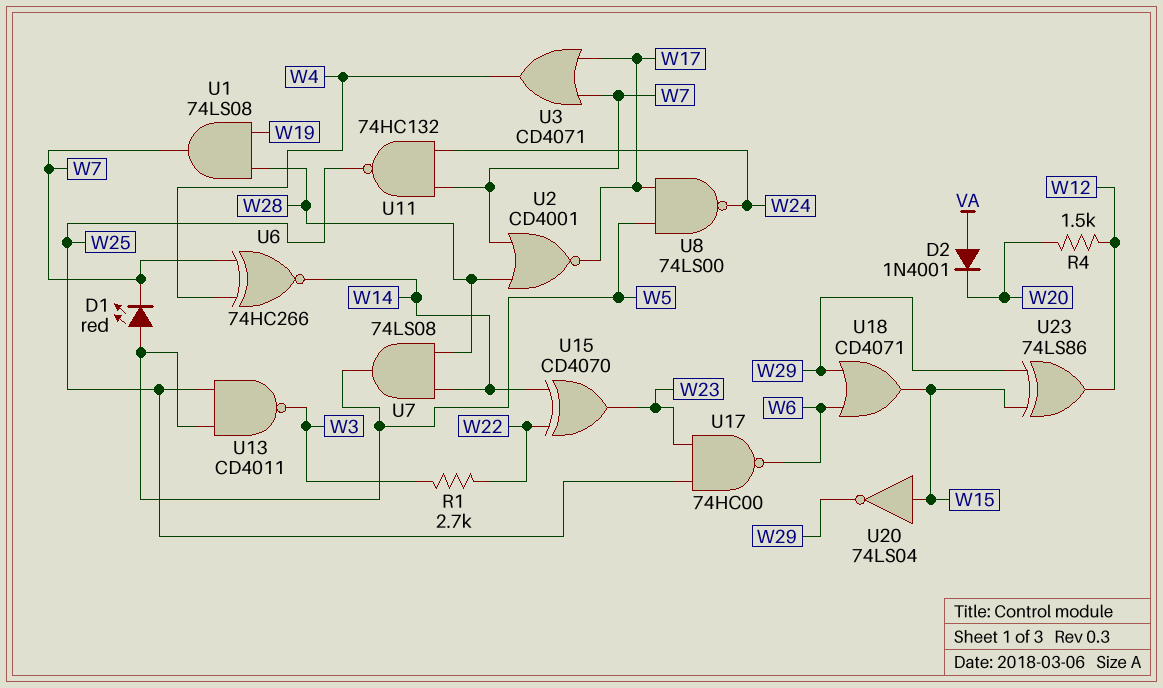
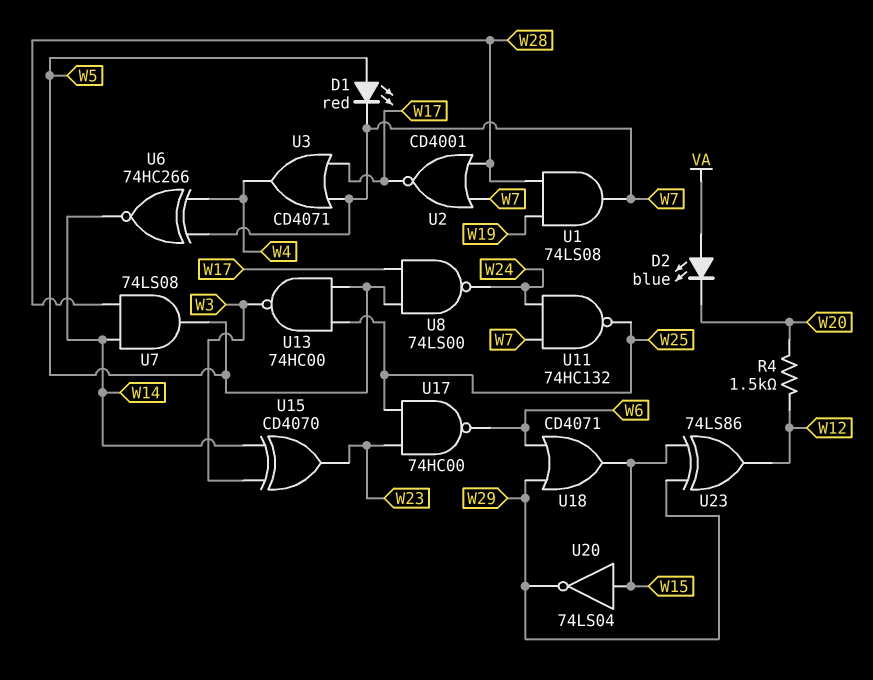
D2: diode 1N4001 (A VA, K W20) -> LED blue (A VA, K W20)
R1: 2.7k (W3, W22) -> none
U13: NAND CD4011 (in W5, in W25, out W3) -> NAND 74HC00 (in W5, in W25, out W3)
U15: XOR CD4070 (in W14, in W22, out W23) -> XOR CD4070 (in W3, in W14, out W23)

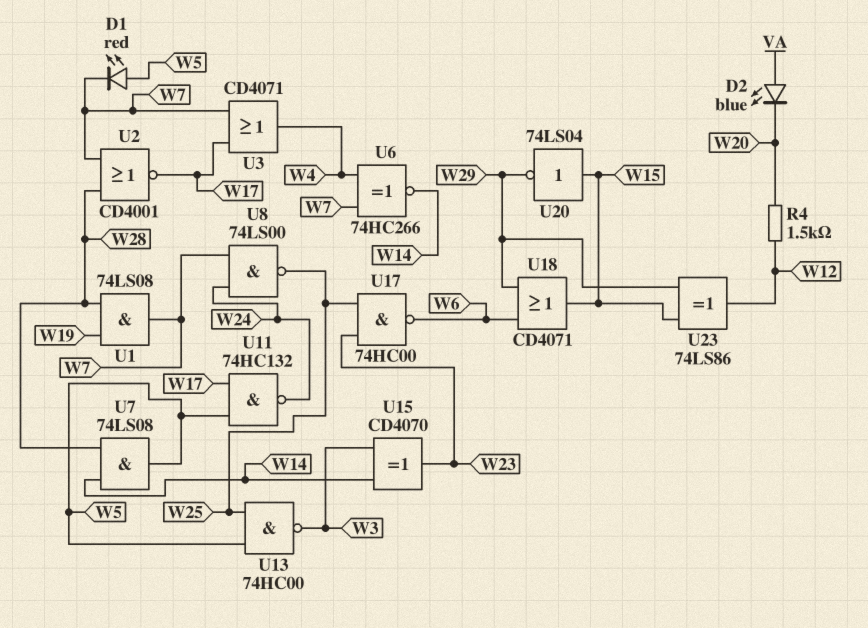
U8: NAND 74LS00 (in W5, in W17, out W24) -> NAND 74LS00 (in W7, in W24, out W25)
U11: NAND 74HC132 (in W7, in W24, out W25) -> NAND 74HC132 (in W5, in W17, out W24)

